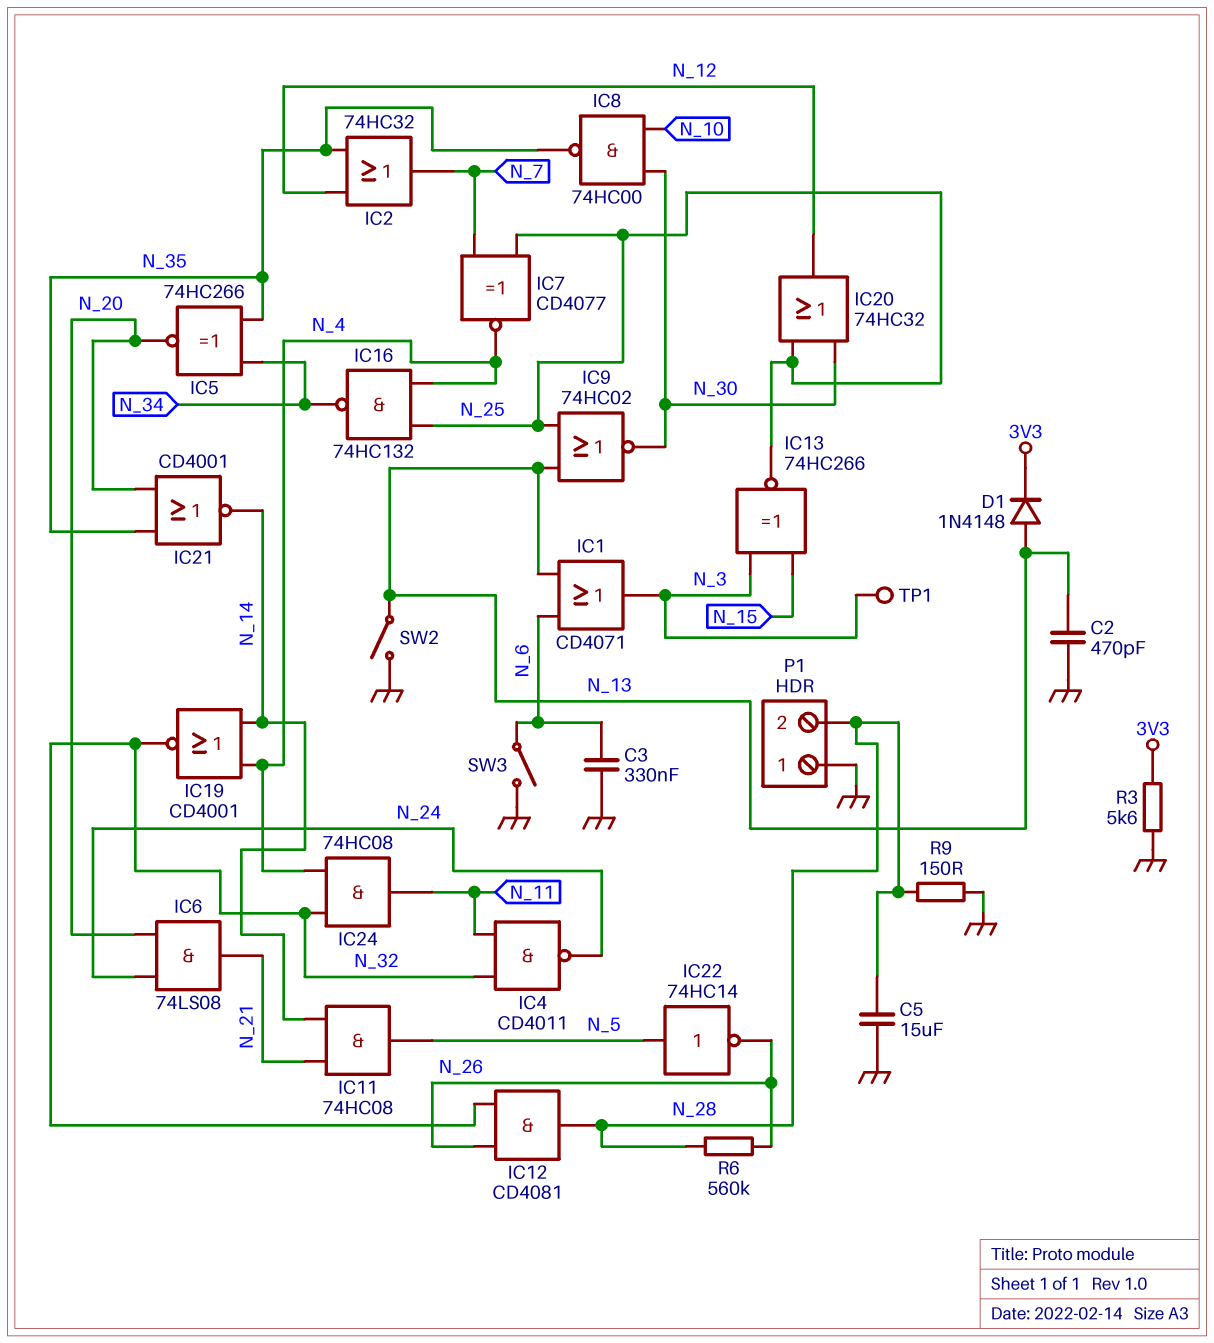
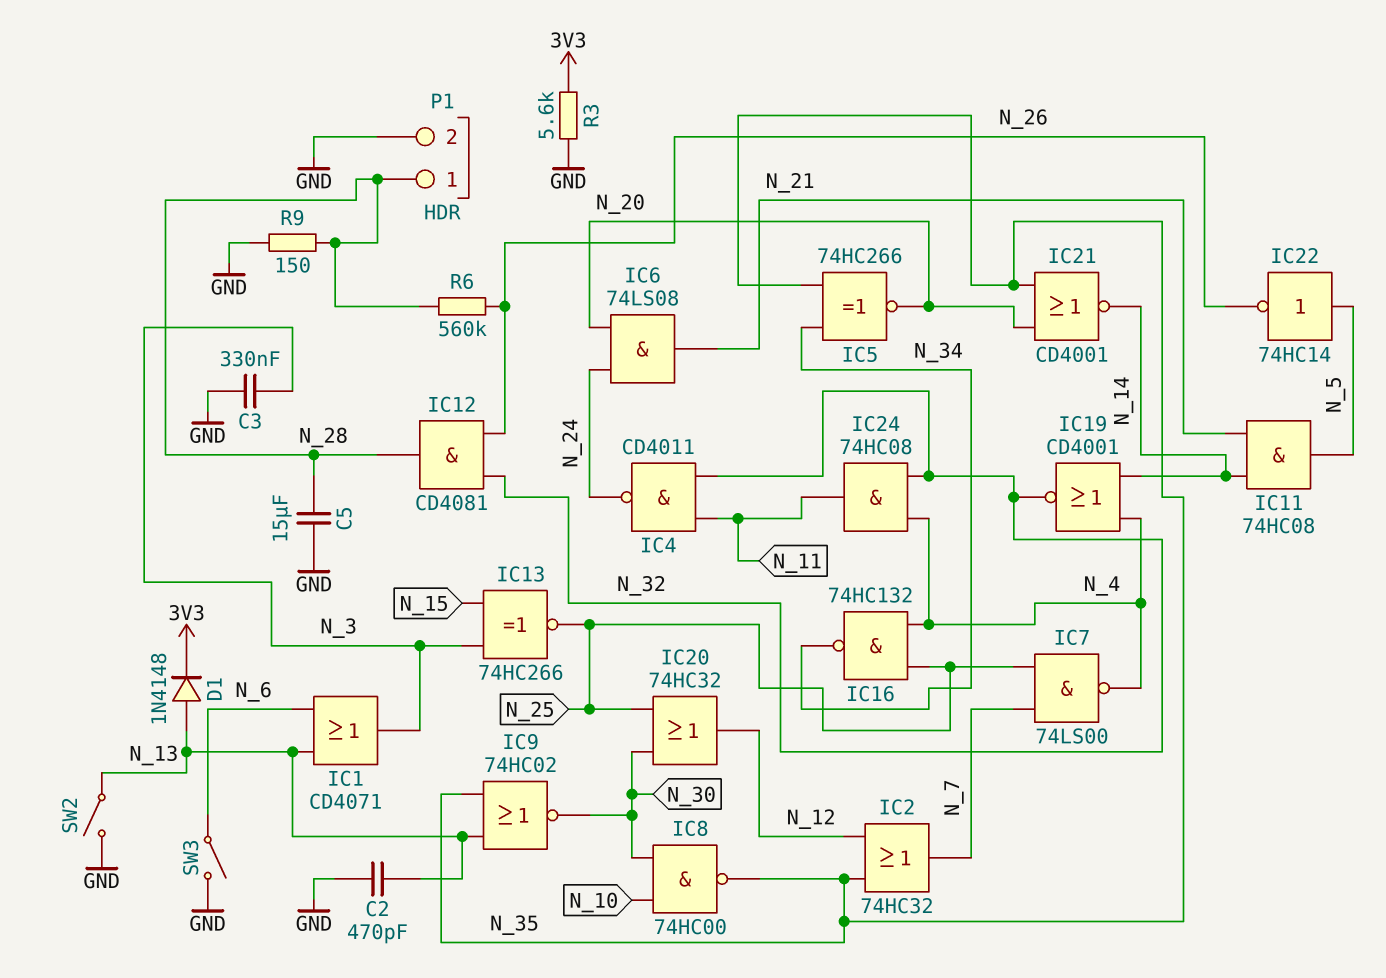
C3: 330nF (GND, N_6) -> 330nF (GND, N_3)
IC7: XNOR CD4077 (in N_7, in N_25, out N_4) -> NAND 74LS00 (in N_7, in N_25, out N_4)
IC9: NOR 74HC02 (in N_13, in N_25, out N_30) -> NOR 74HC02 (in N_13, in N_35, out N_30)
P1 pin 1: GND -> N_28
P1 pin 2: N_28 -> GND
TP1: test point (N_3) -> none

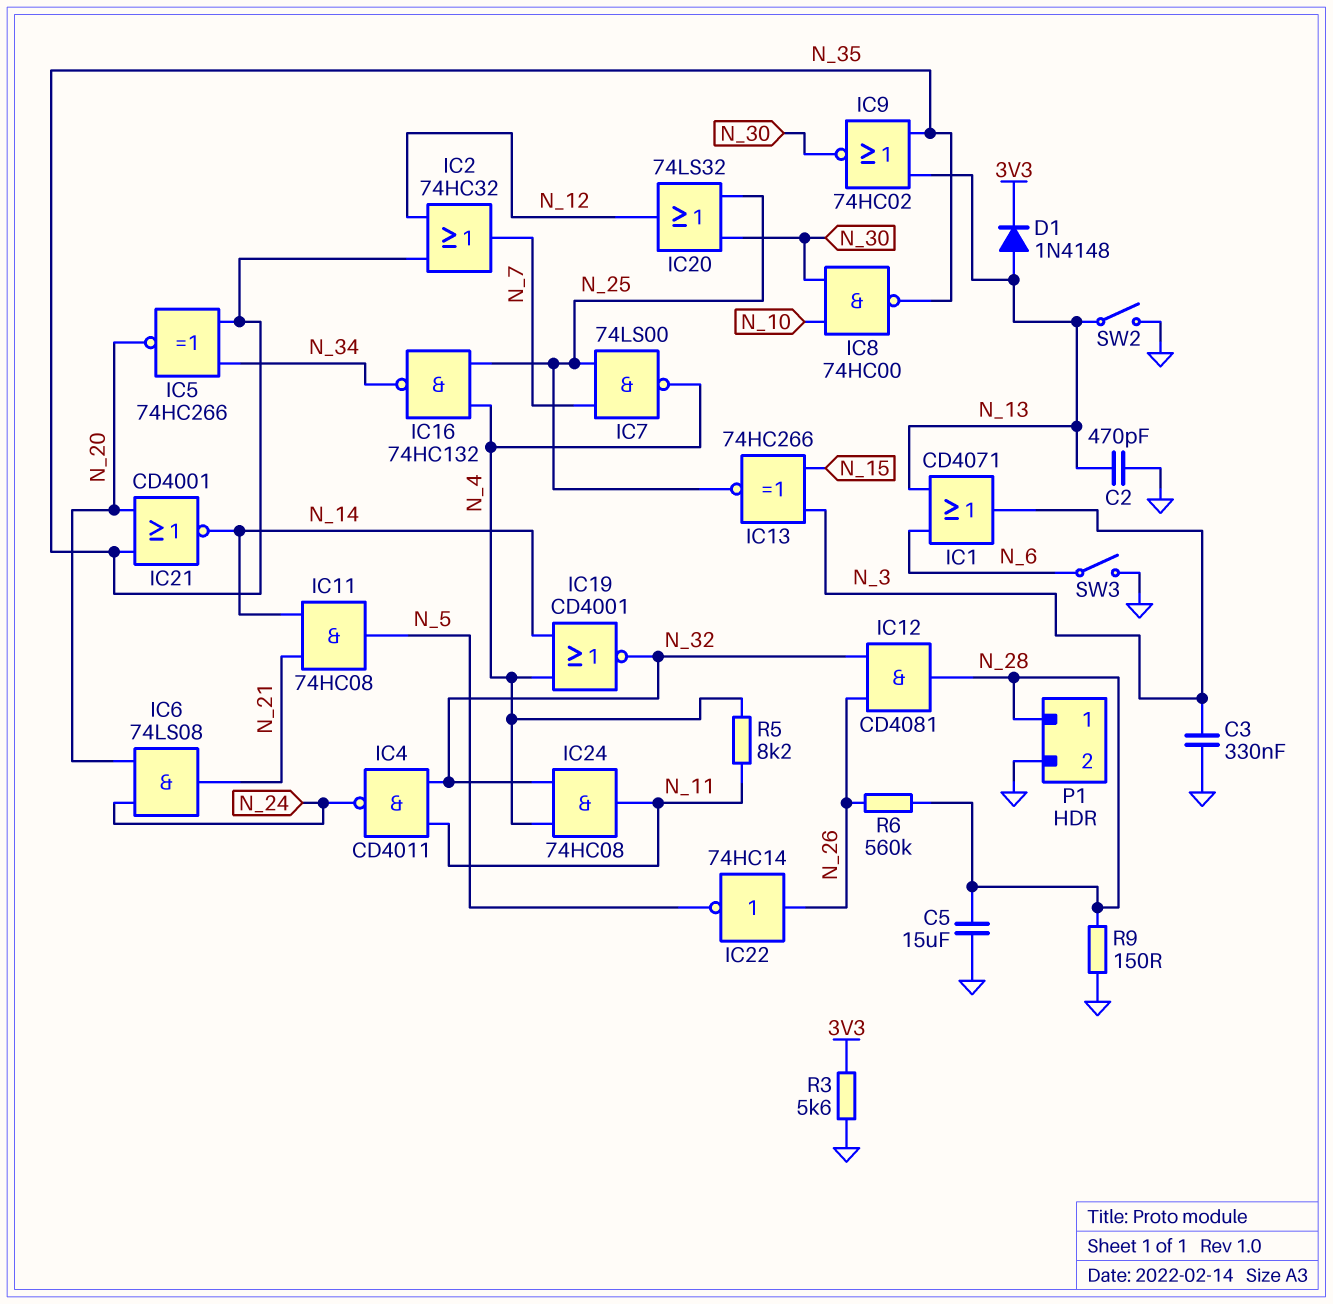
IC20: OR 74HC32 (in N_25, in N_30, out N_12) -> OR 74LS32 (in N_25, in N_30, out N_12)
IC22: NOT 74HC14 (in N_5, out N_26) -> NOT 74HC14 (in N_26, out N_5)
R5: none -> 8.2k (N_4, N_11)

